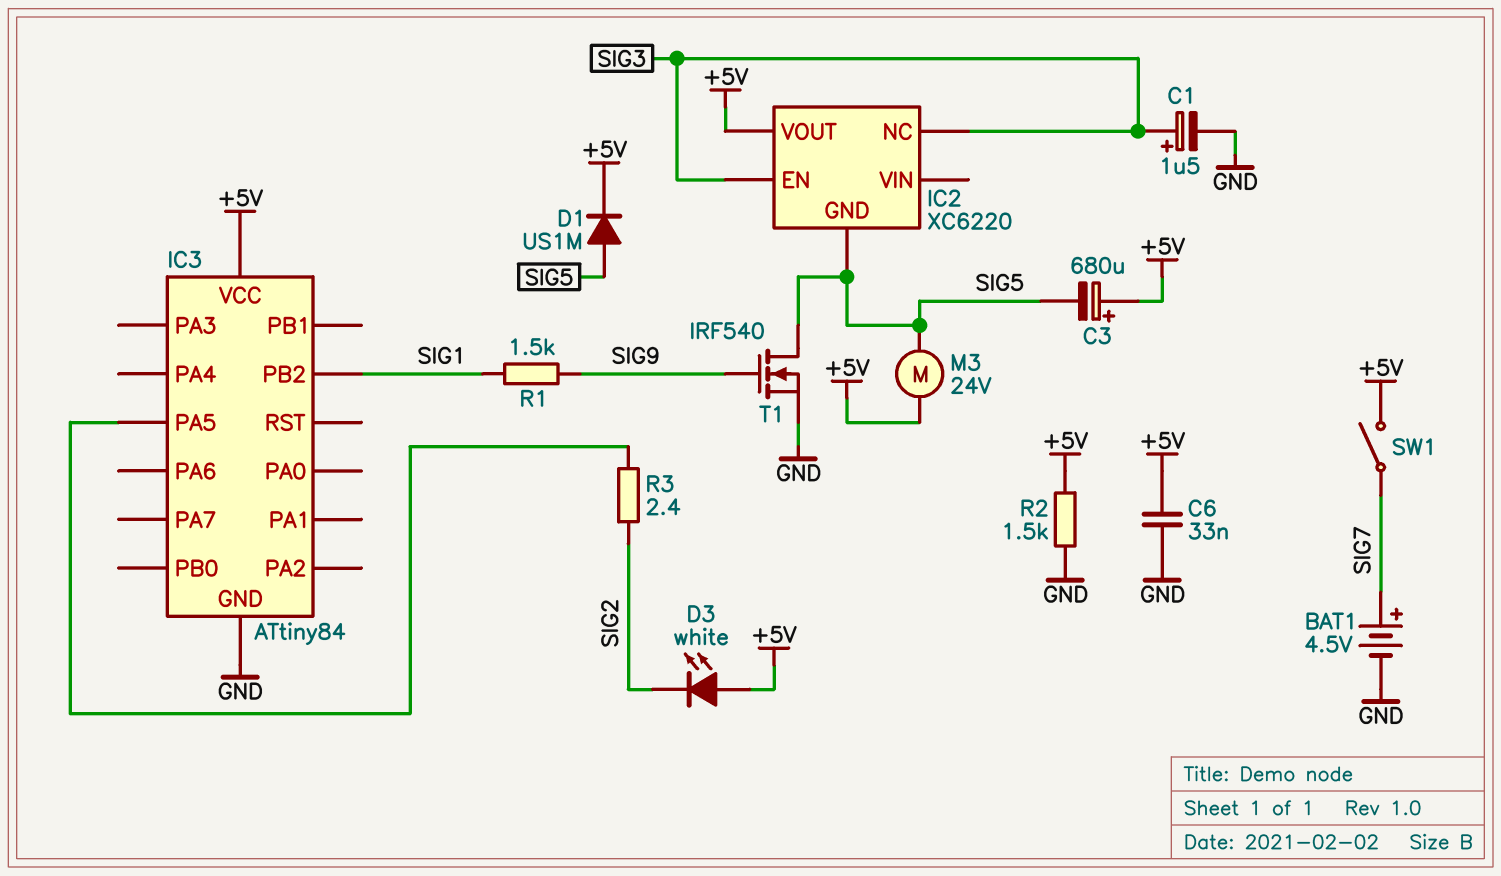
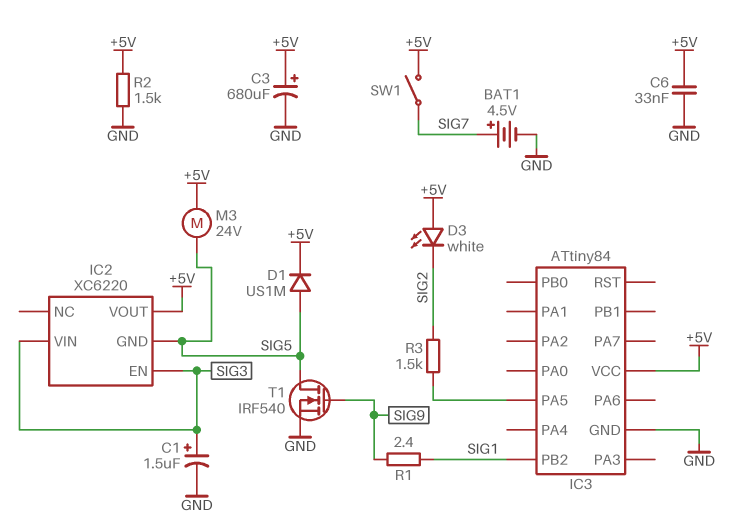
C3: 680uF (plus +5V, minus SIG5) -> 680uF (plus +5V, minus GND)
IC2 pin NC: SIG3 -> none
IC2 pin VIN: none -> SIG3
R1: 1.5k (SIG1, SIG9) -> 2.4 (SIG1, SIG9)
R3: 2.4 (IC3/PA5, SIG2) -> 1.5k (IC3/PA5, SIG2)

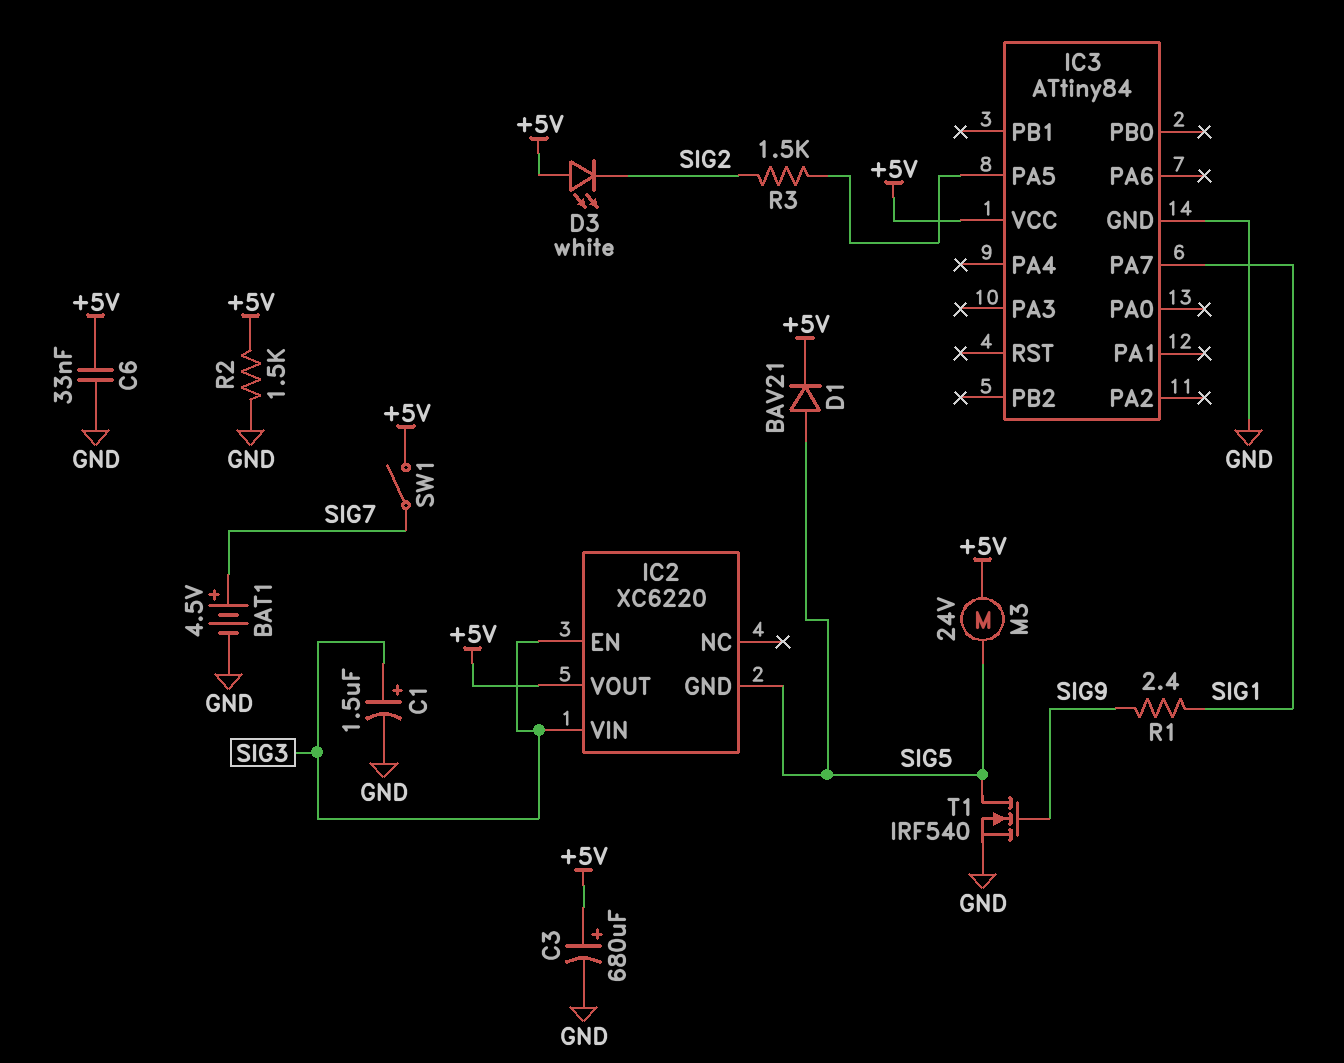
D1: diode US1M (A SIG5, K +5V) -> diode BAV21 (A SIG5, K +5V)
IC3 pin PA7: none -> SIG1
IC3 pin PB2: SIG1 -> none

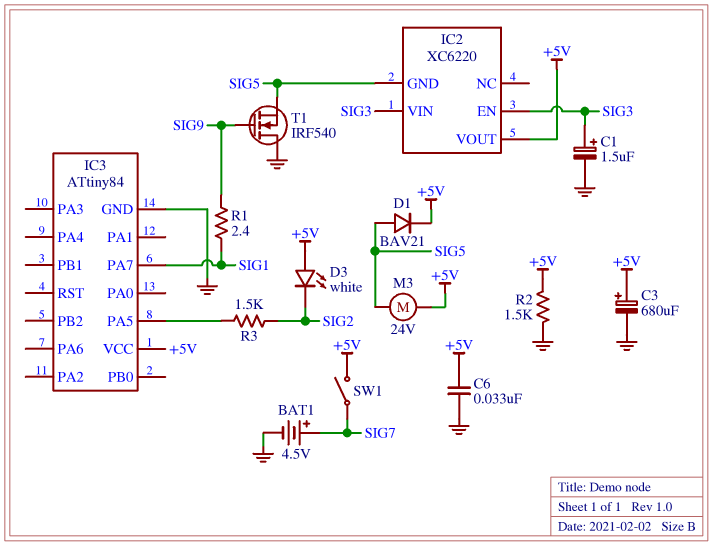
T1: NMOS IRF540 (G SIG9, D SIG5, S GND) -> NMOS IRF540 (G SIG9, D GND, S SIG5)

